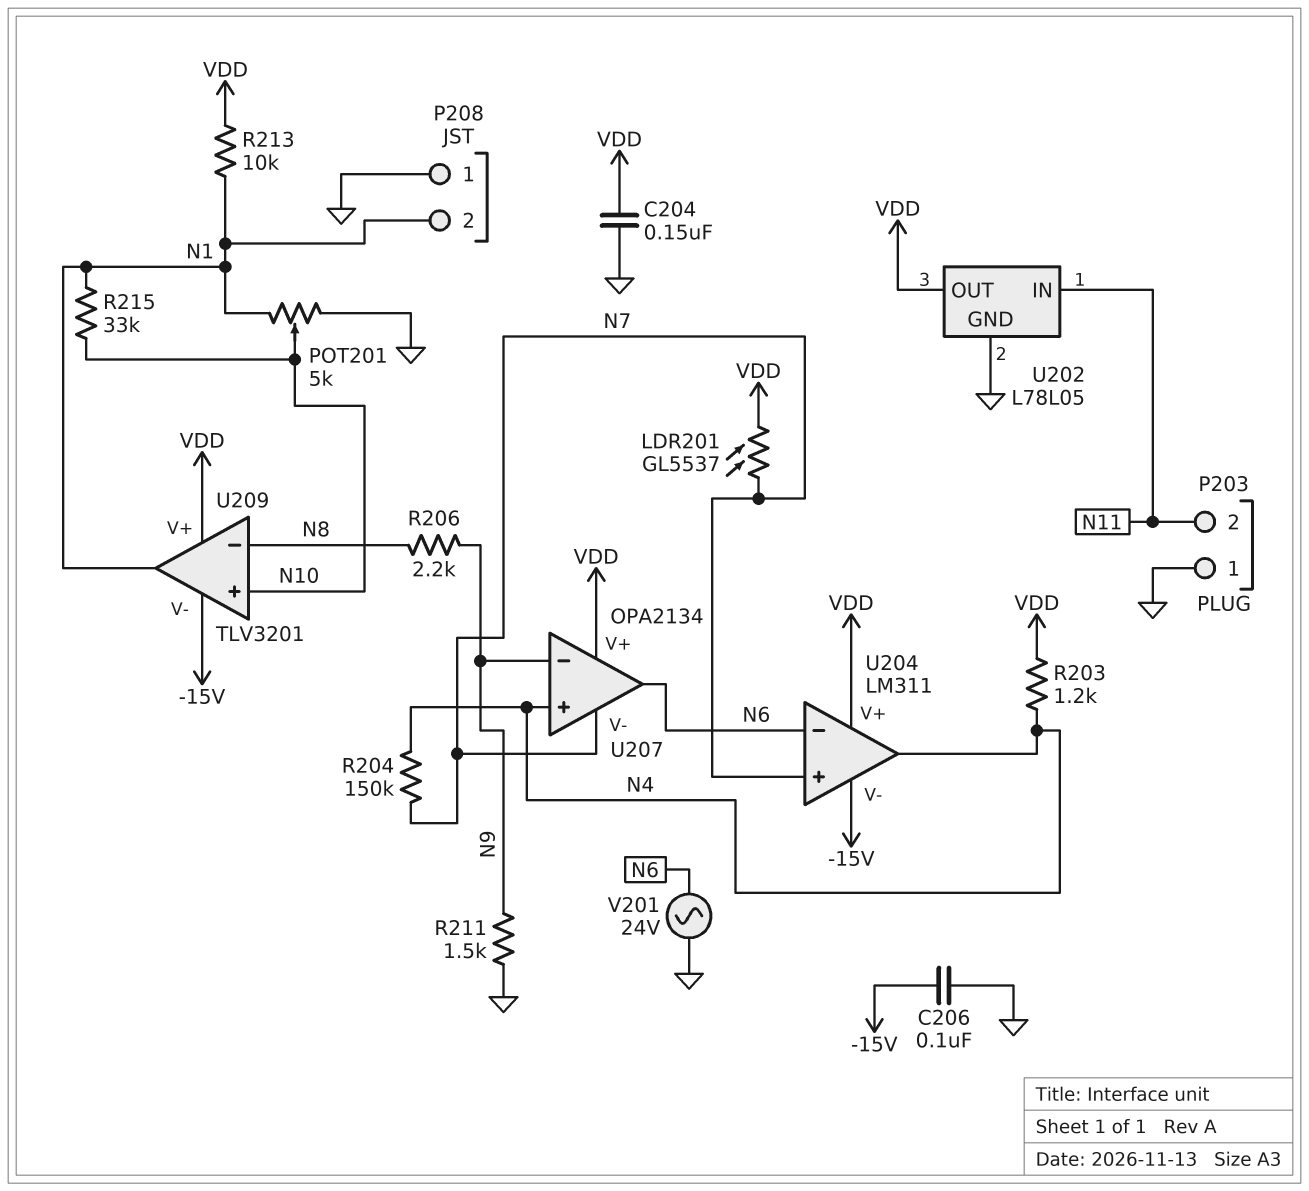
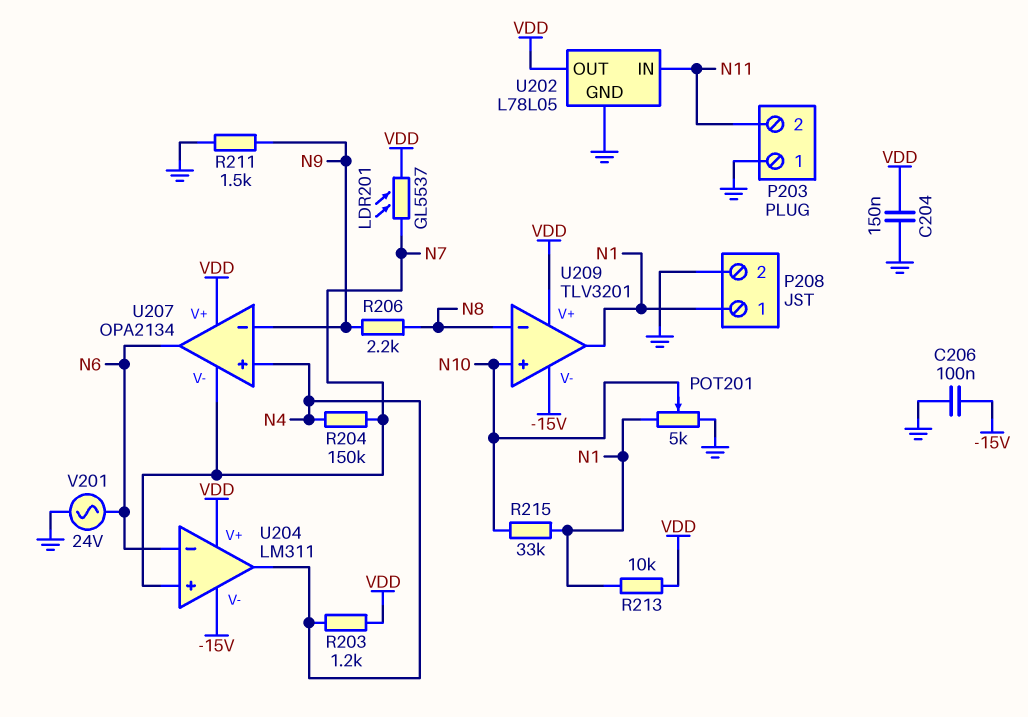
P208 pin 1: GND -> N1
P208 pin 2: N1 -> GND

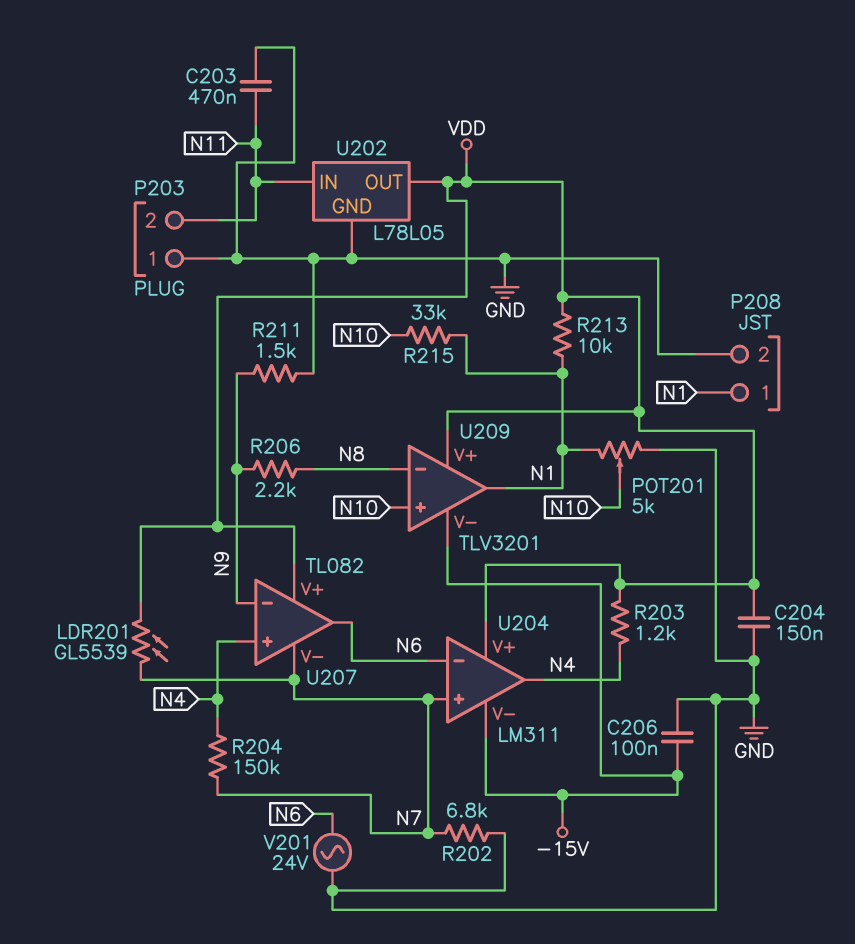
C203: none -> 470nF (GND, N11)
LDR201: GL5537 (N7, VDD) -> GL5539 (N7, VDD)
R202: none -> 6.8k (GND, N7)
U207: OPA2134 -> TL082

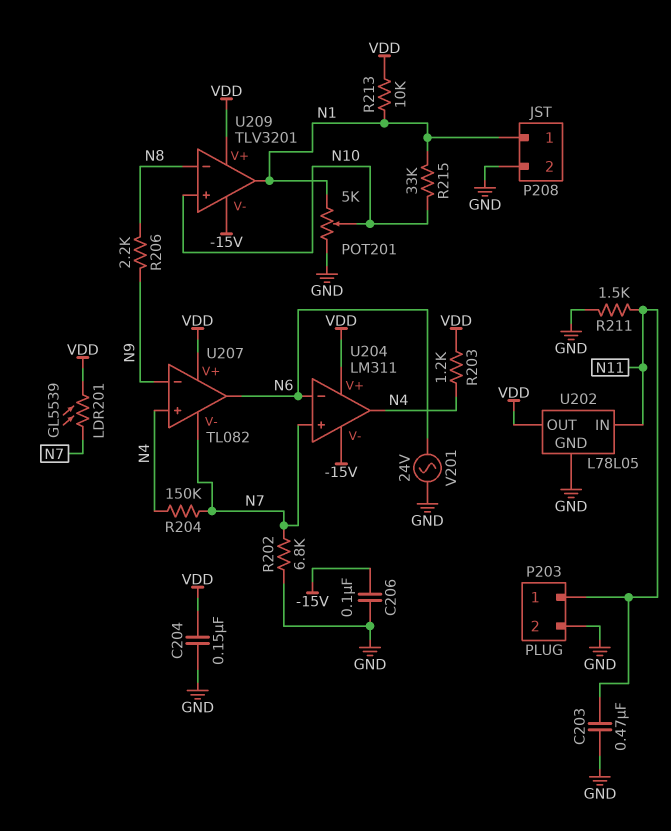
P203 pin 1: GND -> N11
P203 pin 2: N11 -> GND
R211: 1.5k (GND, N9) -> 1.5k (GND, N11)

